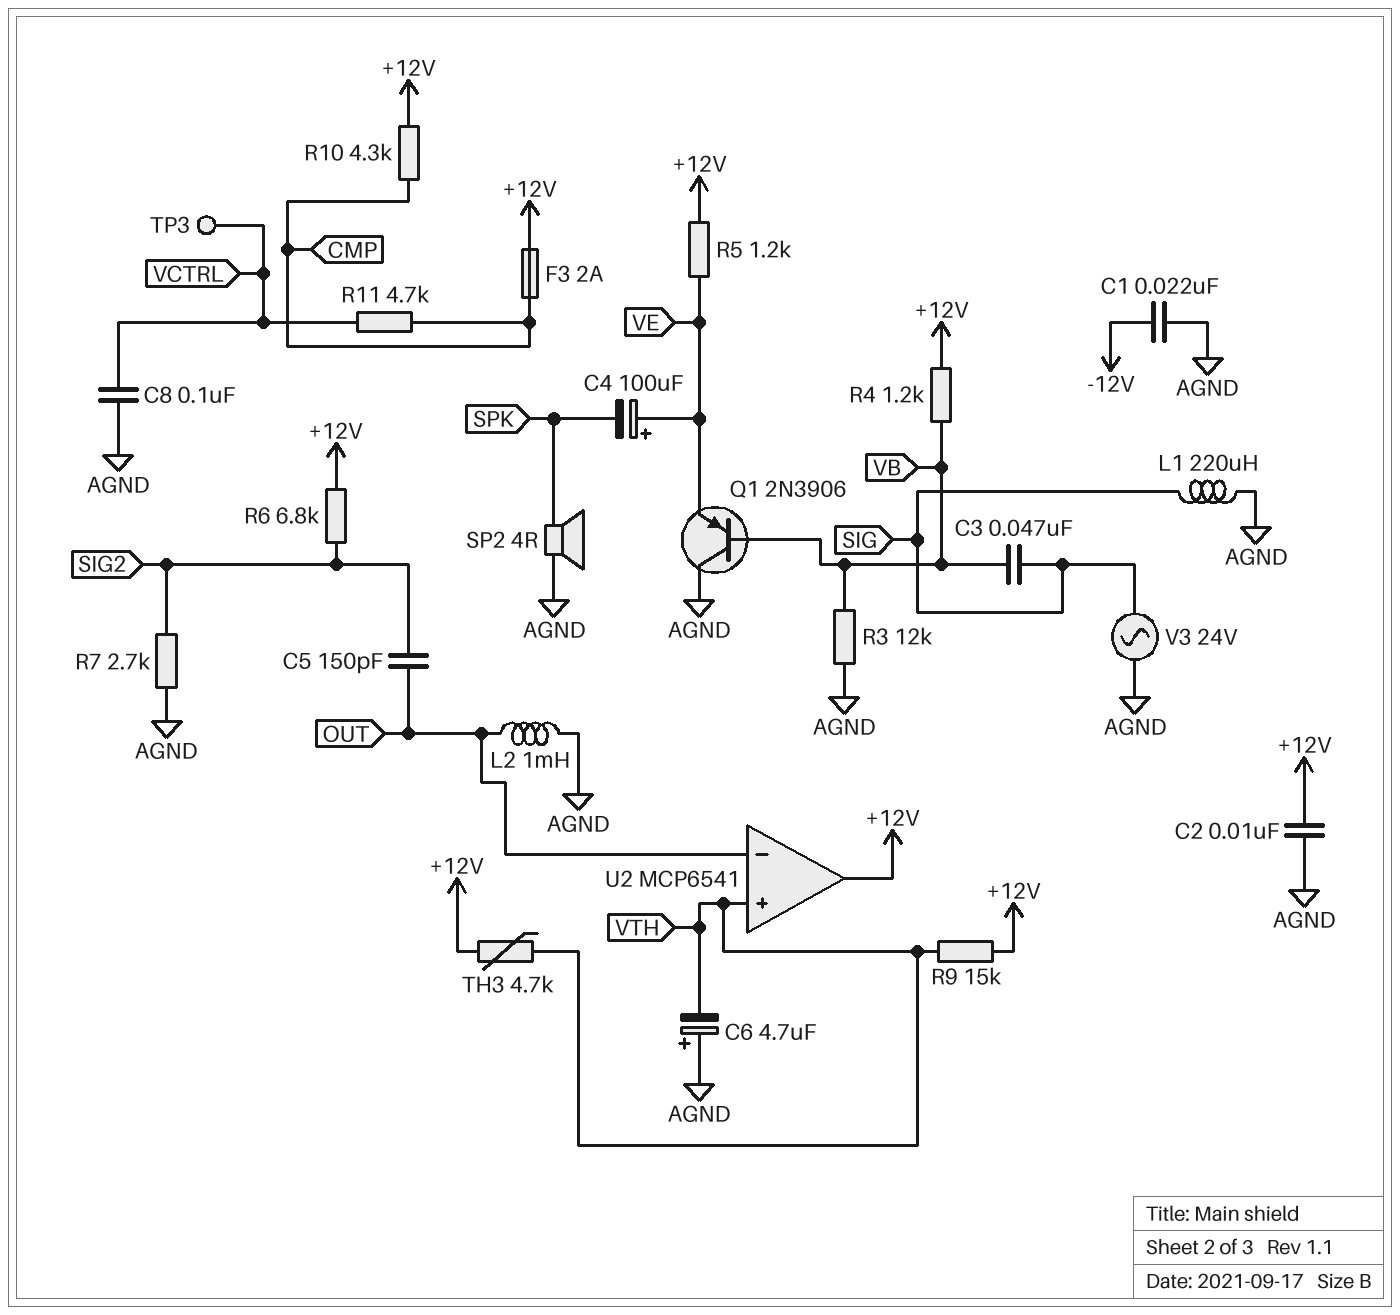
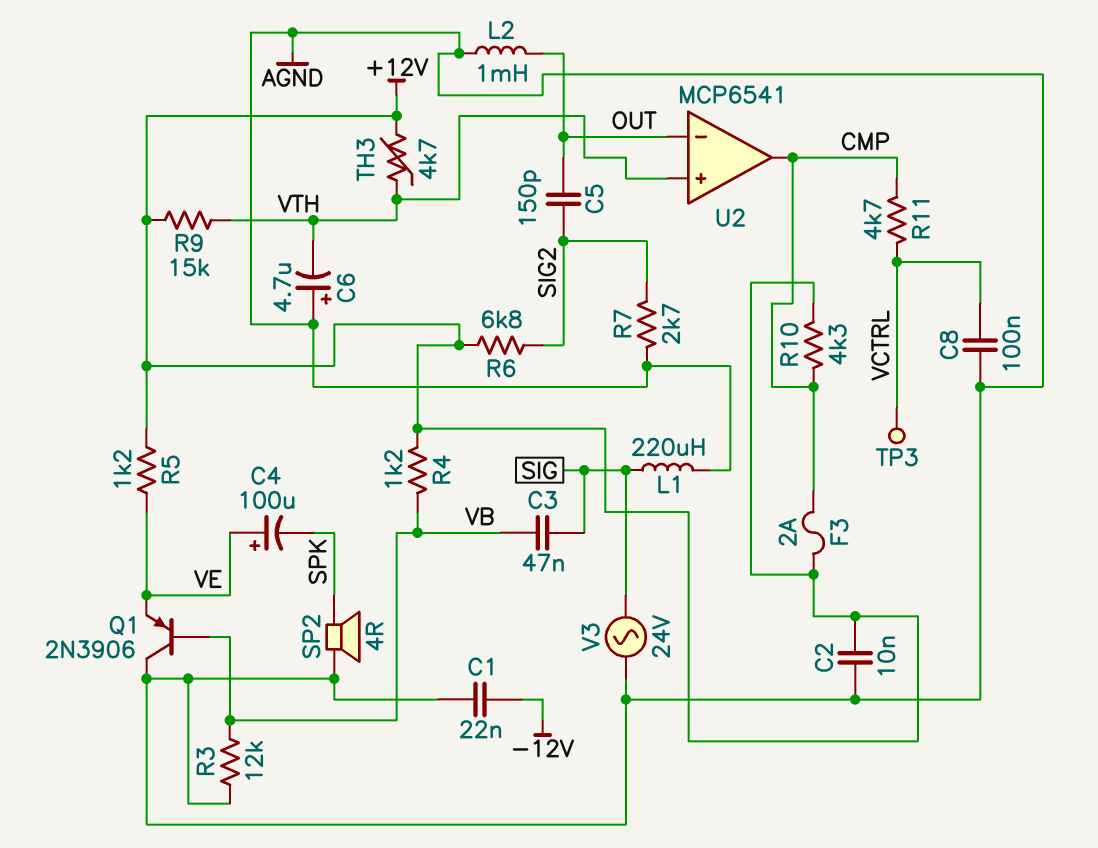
U2 pin out: +12V -> CMP

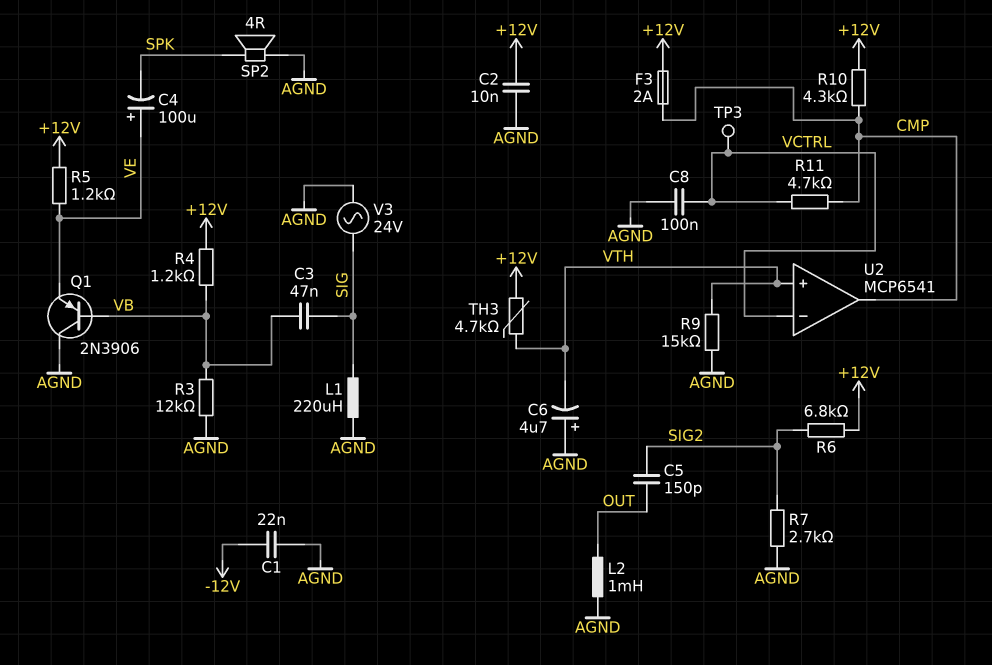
R9: 15k (+12V, VTH) -> 15k (AGND, VTH)
U2 pin in-: OUT -> VCTRL

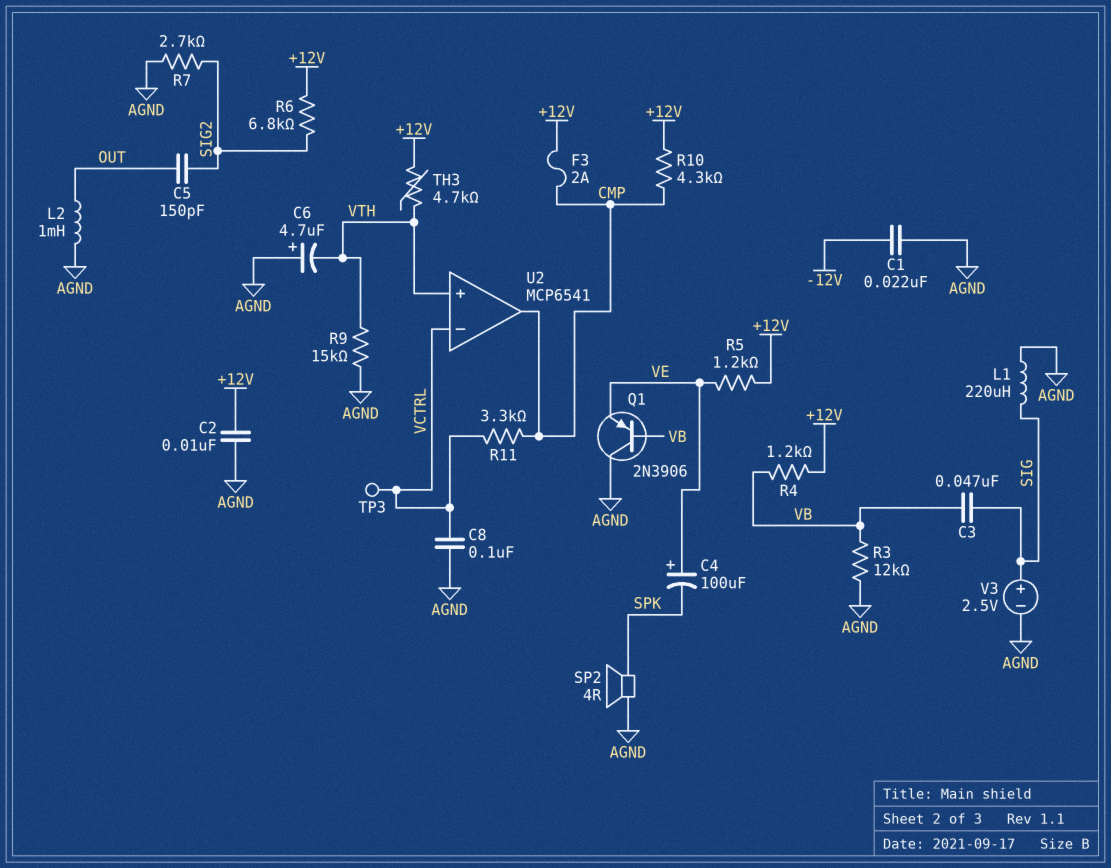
R11: 4.7k (CMP, VCTRL) -> 3.3k (CMP, VCTRL)
V3: AC 24V (AGND, SIG) -> 2.5V (plus SIG, minus AGND)

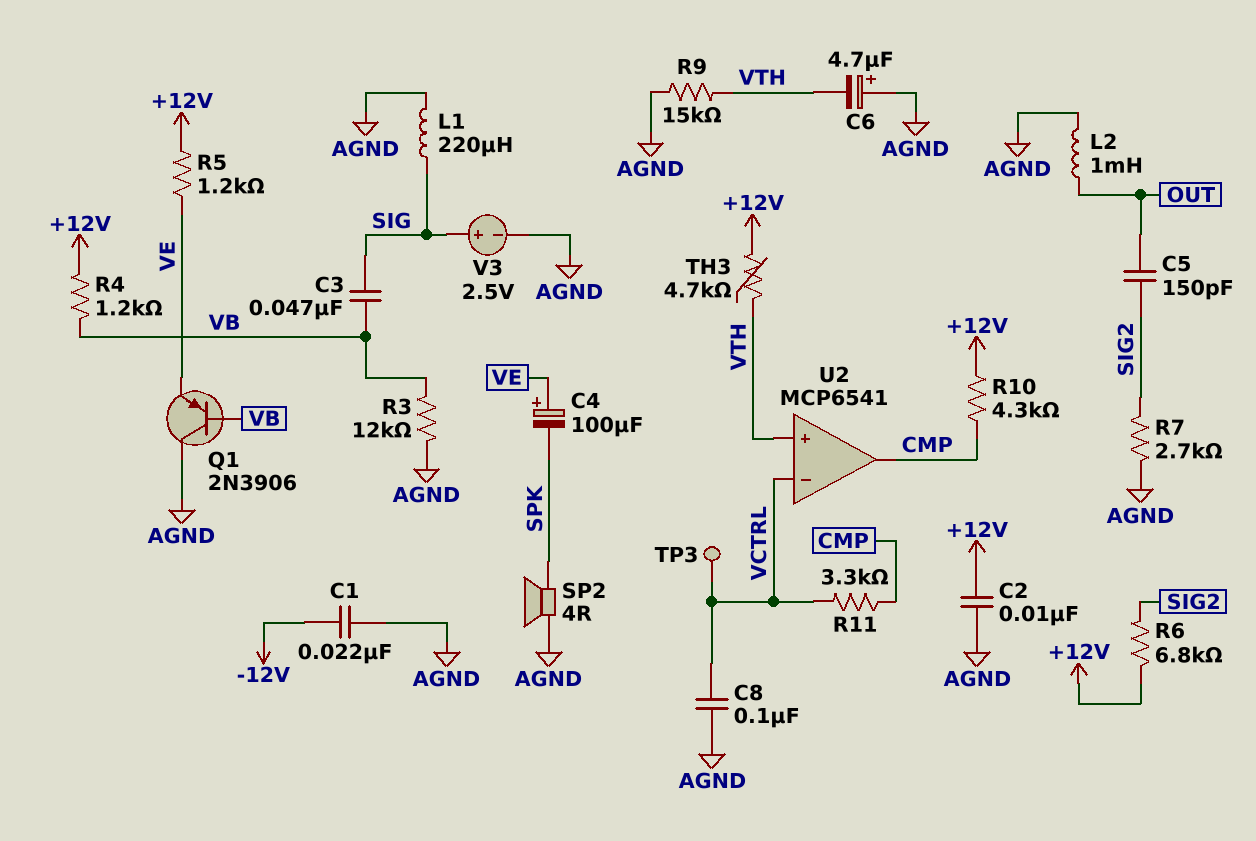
F3: 2A (+12V, CMP) -> none

